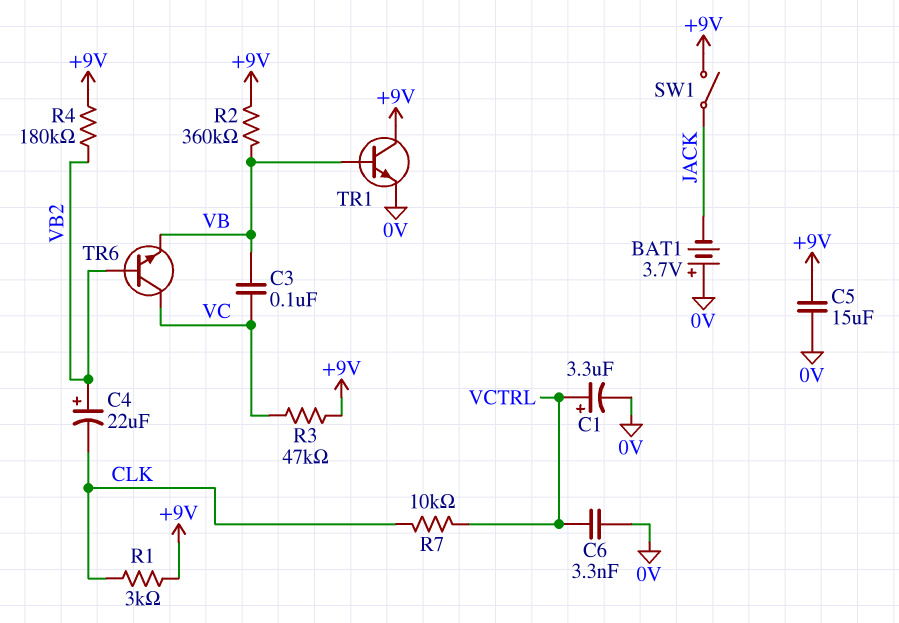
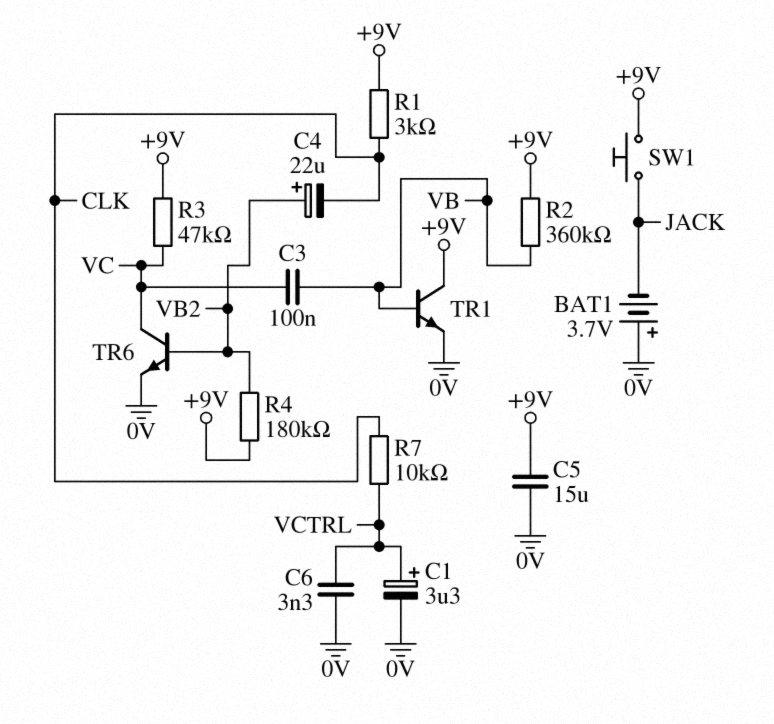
SW1: switch (+9V, JACK) -> button (+9V, JACK)
TR6: NPN (B VB2, C VC, E VB) -> NPN (B VB2, C VC, E 0V)

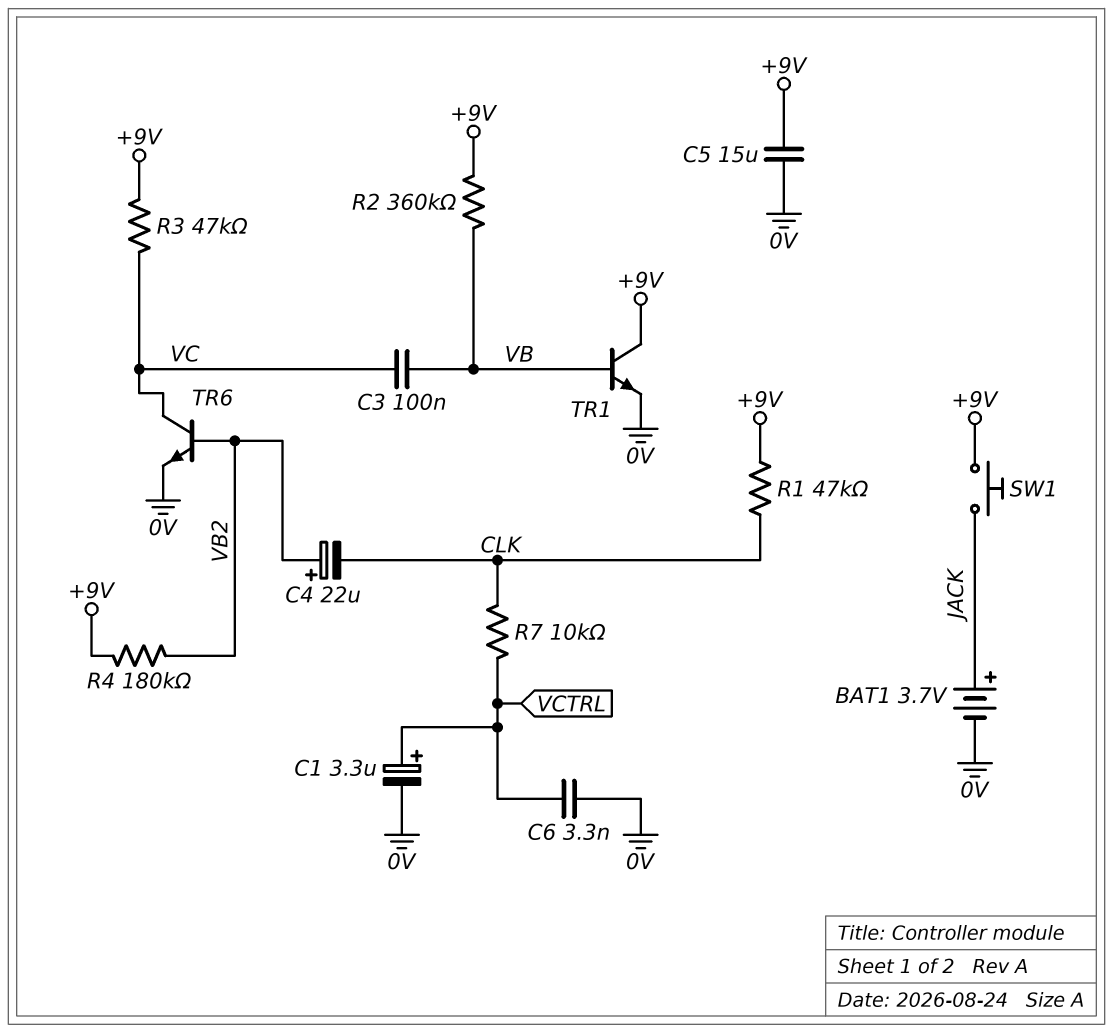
BAT1: 3.7V (plus 0V, minus JACK) -> 3.7V (plus JACK, minus 0V)
R1: 3k (+9V, CLK) -> 47k (+9V, CLK)

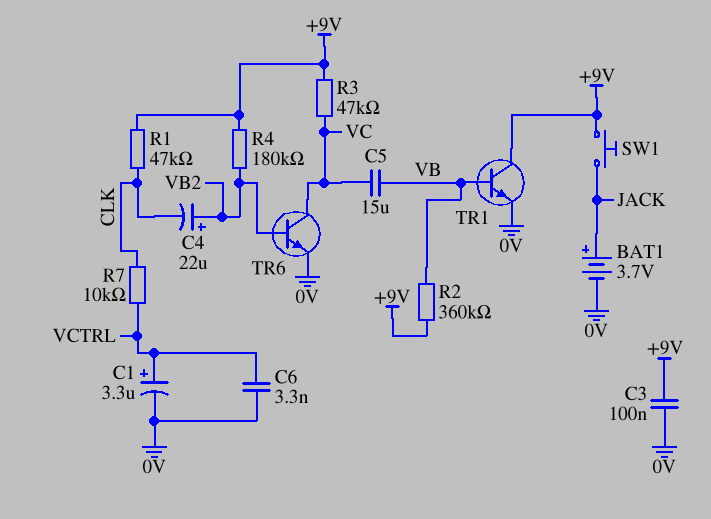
C3: 100nF (VB, VC) -> 100nF (+9V, 0V)
C5: 15uF (+9V, 0V) -> 15uF (VB, VC)

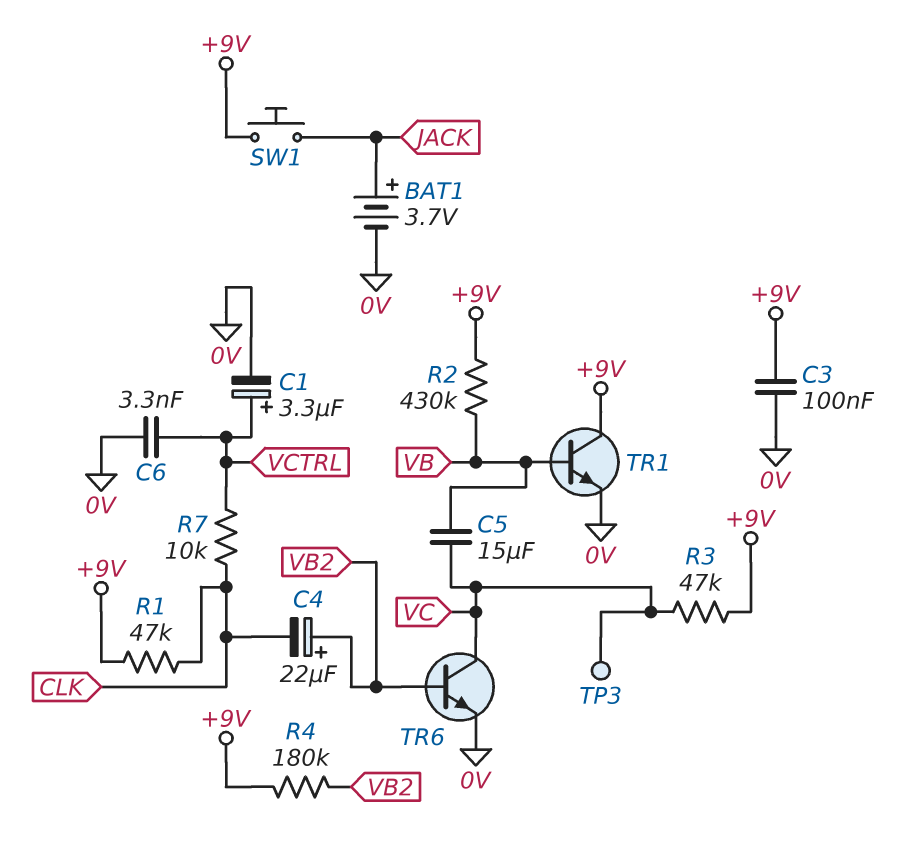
R2: 360k (+9V, VB) -> 430k (+9V, VB)
TP3: none -> test point (VC)

